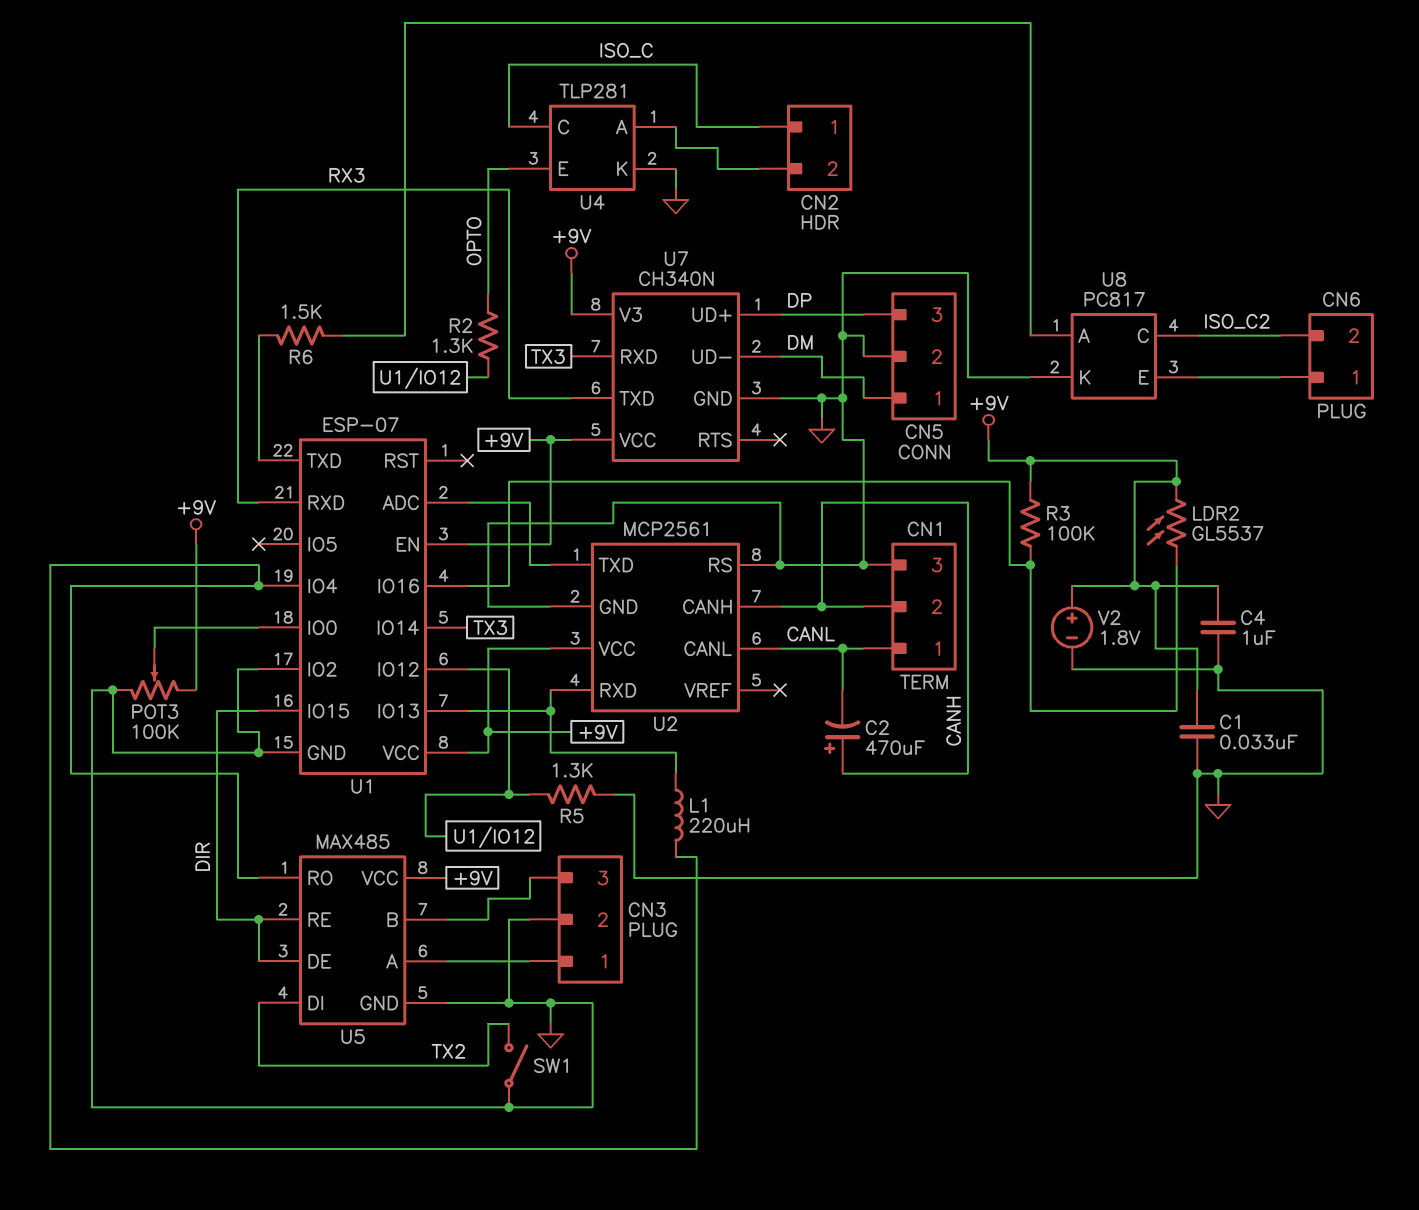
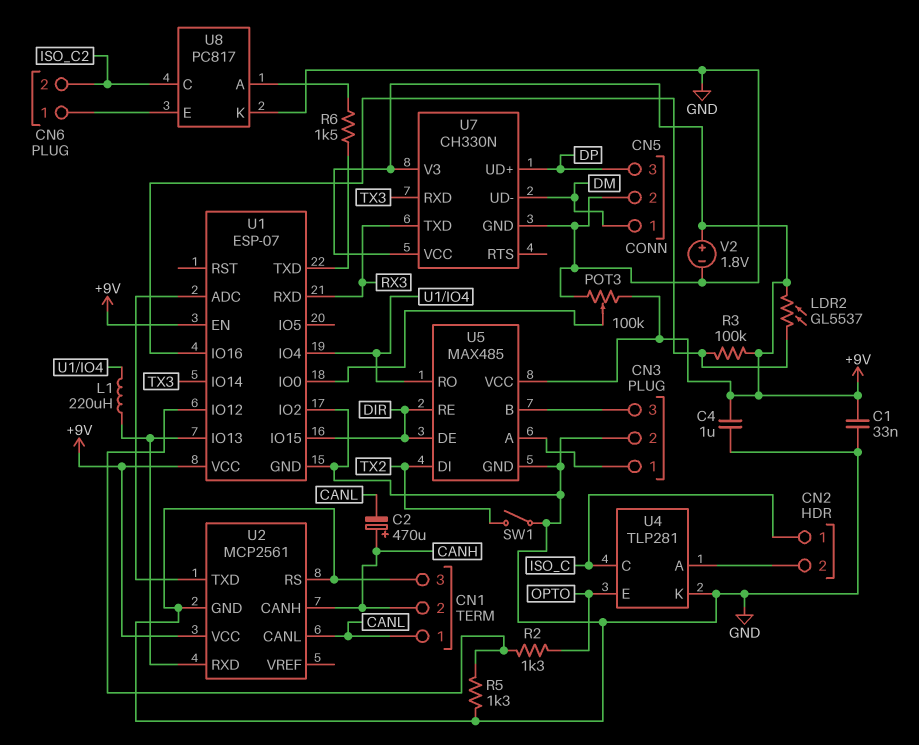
U7: CH340N -> CH330N

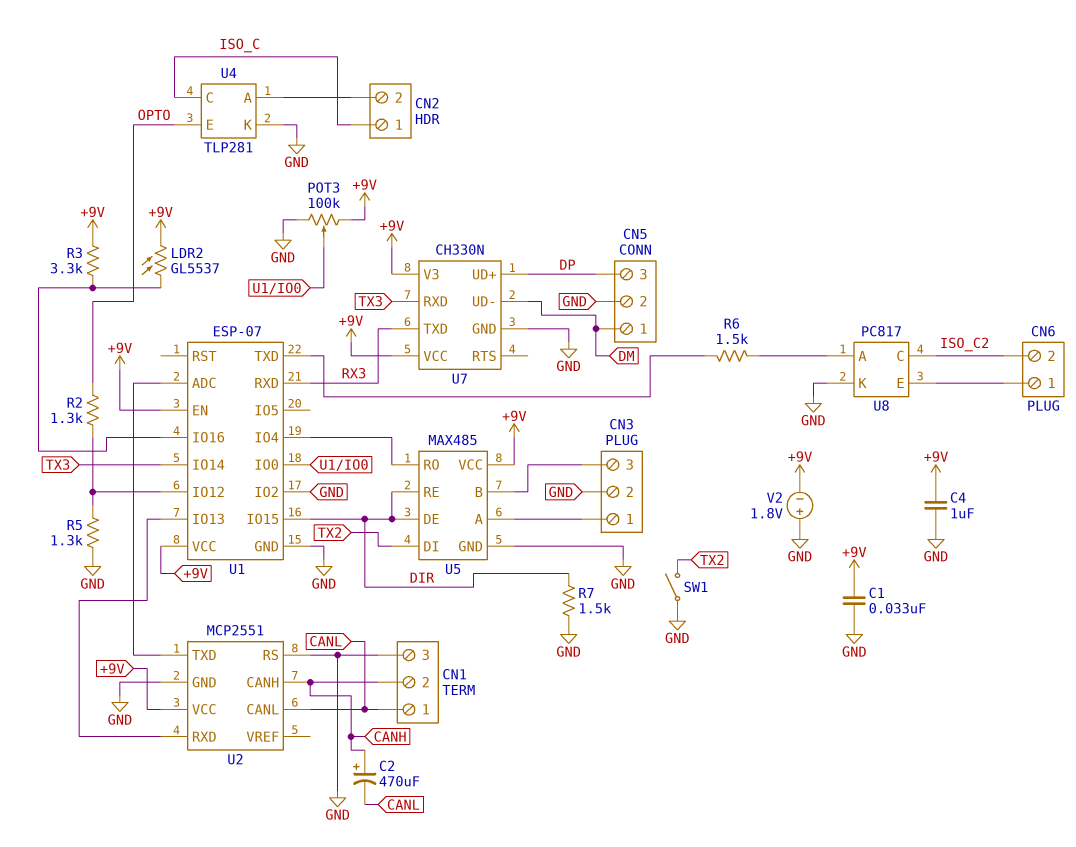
L1: 220uH (U1/IO4, U1/IO13) -> none
R3: 100k (+9V, U1/IO16) -> 3.3k (+9V, U1/IO16)
R7: none -> 1.5k (DIR, GND)
U2: MCP2561 -> MCP2551
V2: 1.8V (plus +9V, minus GND) -> 1.8V (plus GND, minus +9V)

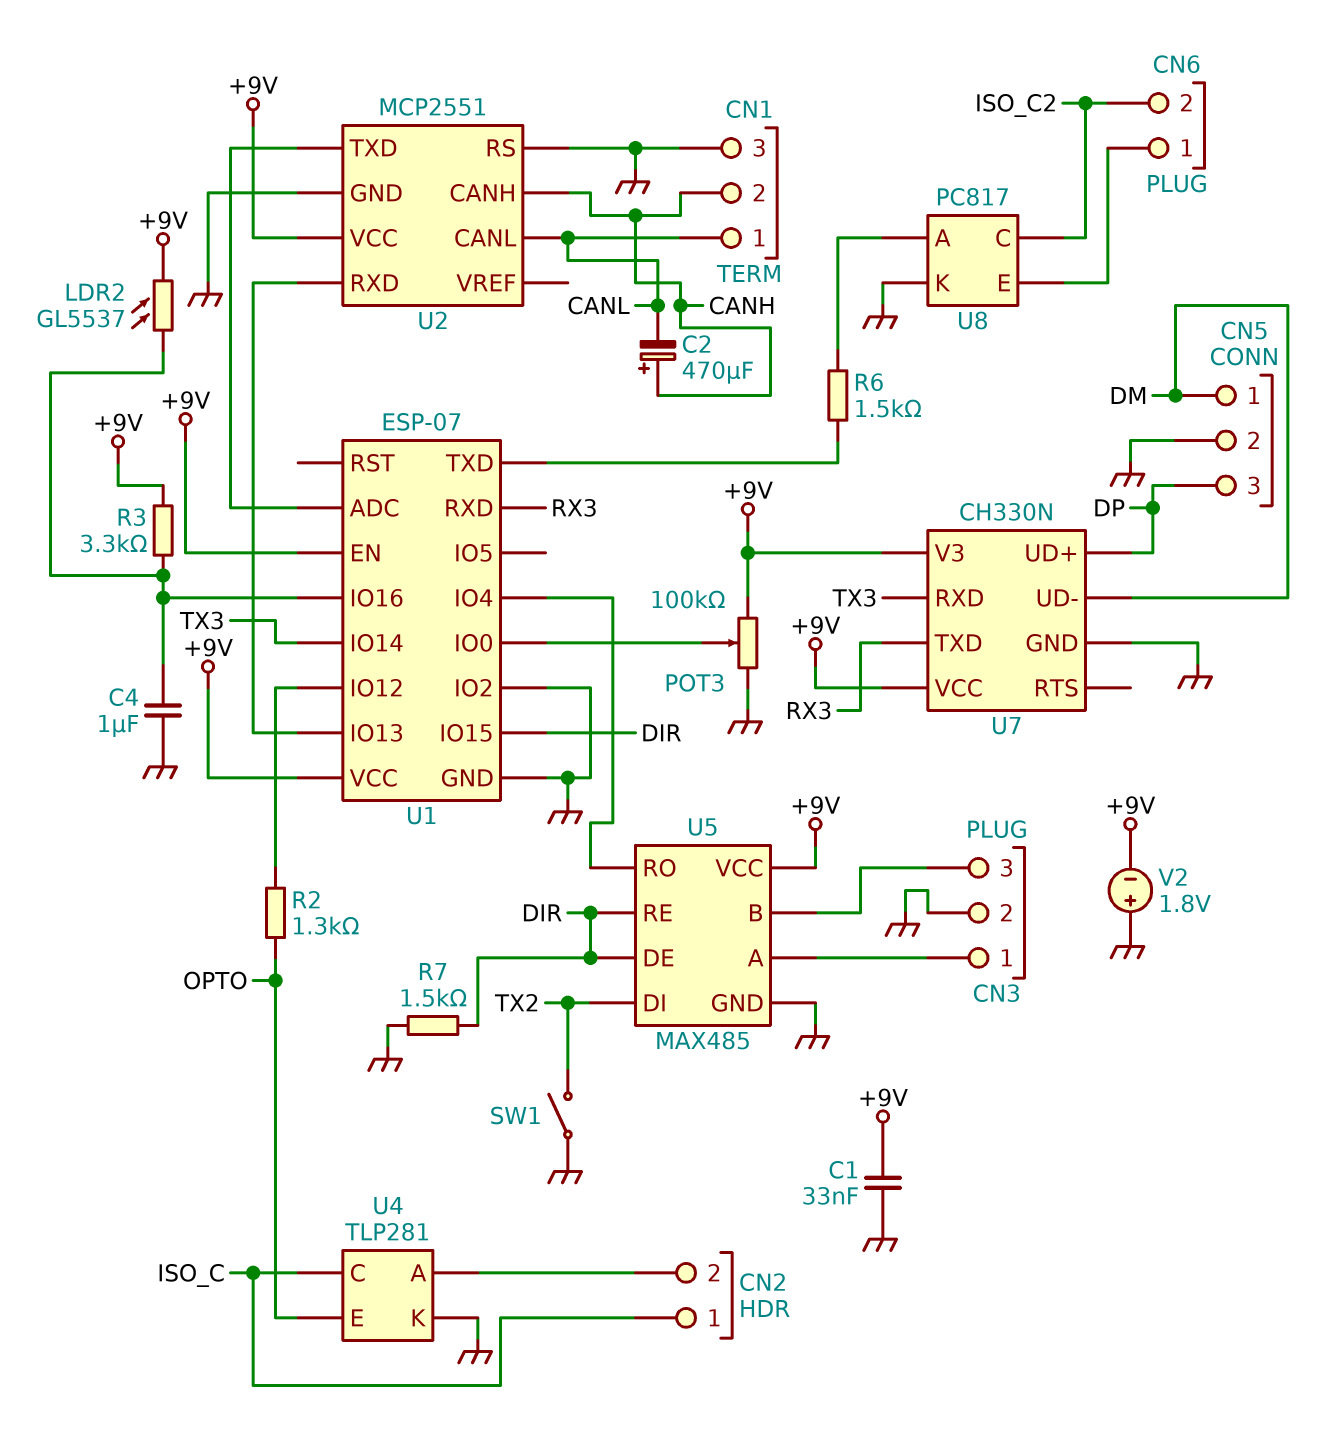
C4: 1uF (+9V, GND) -> 1uF (GND, U1/IO16)
R5: 1.3k (GND, U1/IO12) -> none

